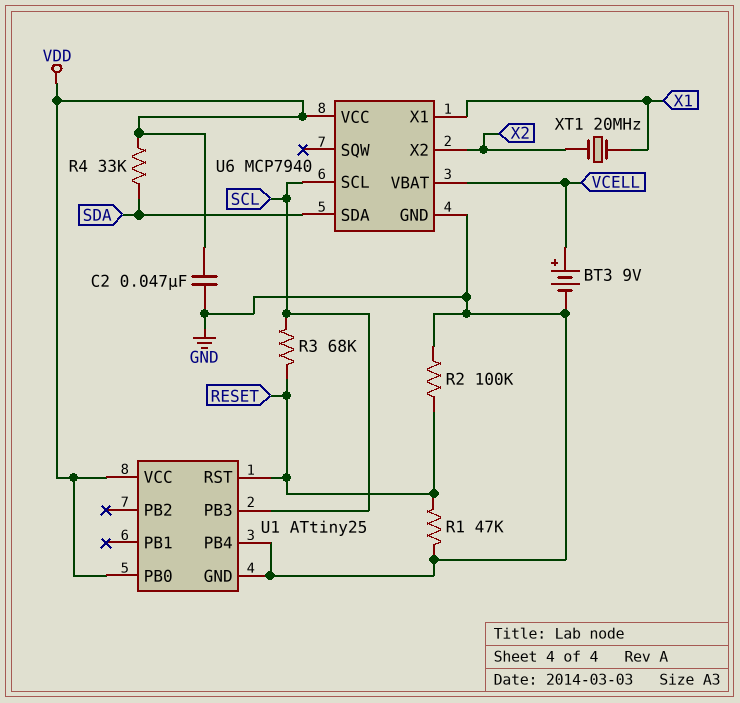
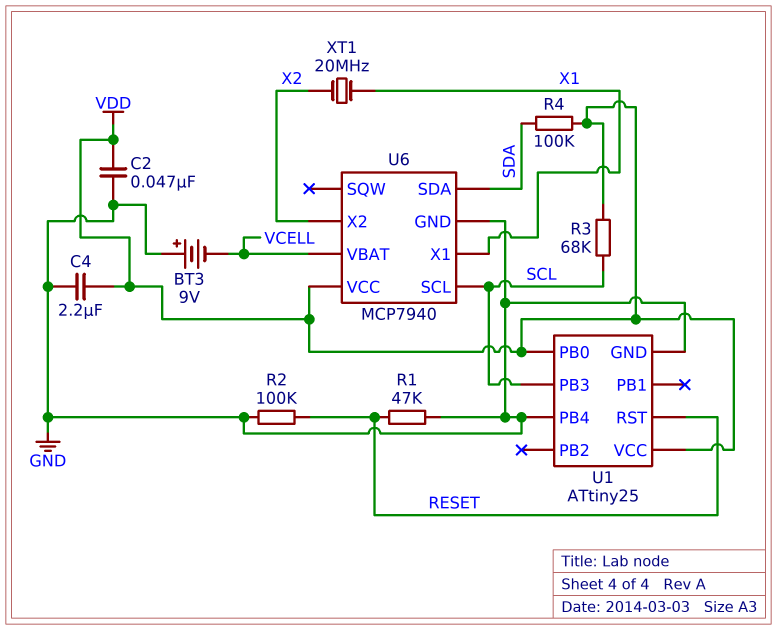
BT3: 9V (plus VCELL, minus GND) -> 9V (plus GND, minus VCELL)
C4: none -> 2.2uF (GND, VDD)
R3: 68k (RESET, SCL) -> 68k (SCL, VDD)
R4: 33k (SDA, VDD) -> 100k (SDA, VDD)

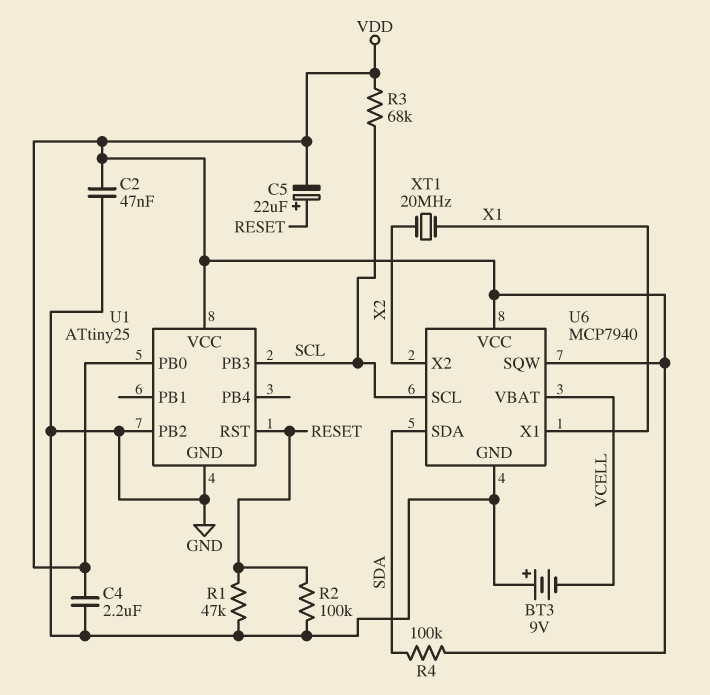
C5: none -> 22uF (plus RESET, minus VDD)
U1 pin PB2: none -> GND
U1 pin PB4: GND -> none
U6 pin SQW: none -> VDD

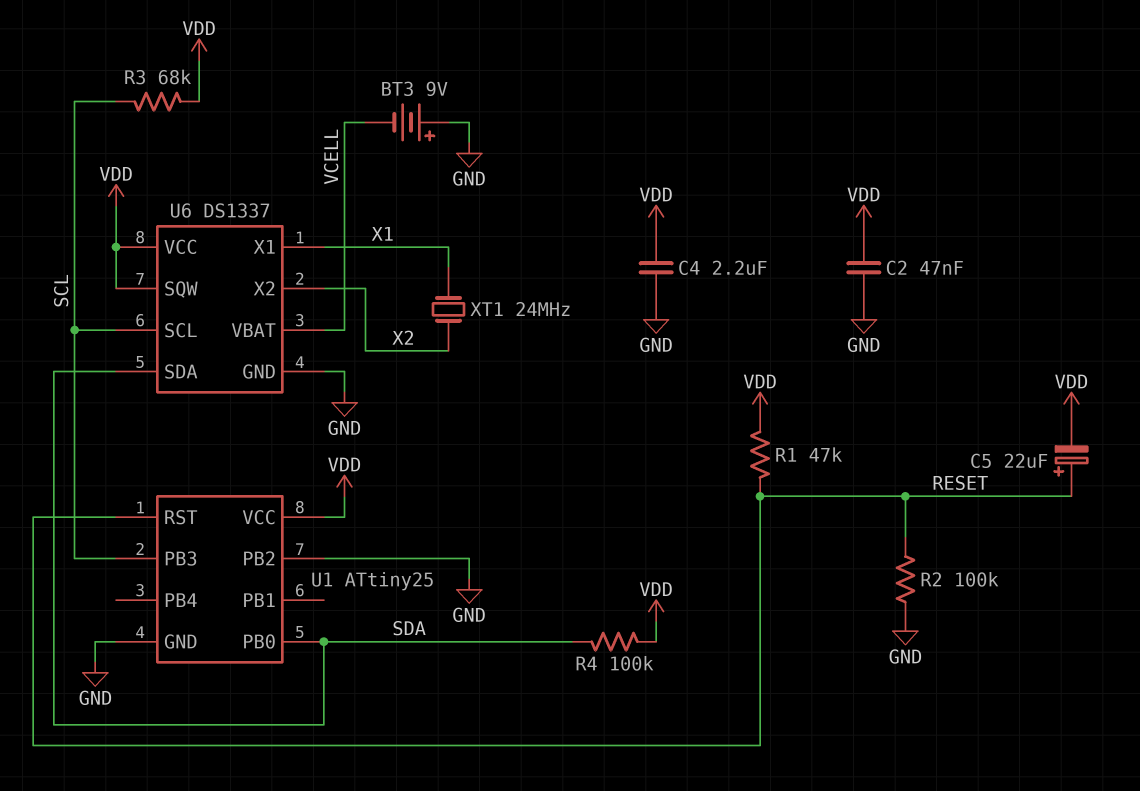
R1: 47k (GND, RESET) -> 47k (RESET, VDD)
U1 pin PB0: VDD -> SDA
U6: MCP7940 -> DS1337
XT1: 20MHz (X1, X2) -> 24MHz (X1, X2)

